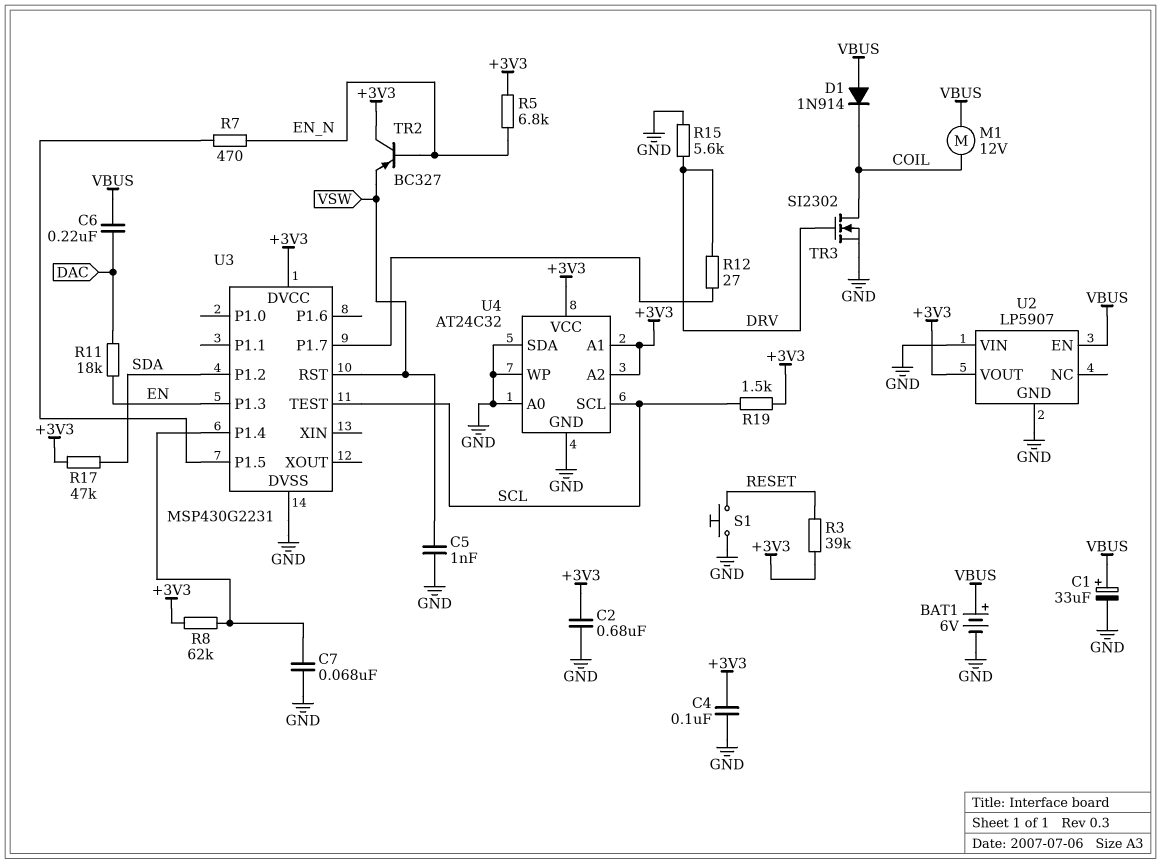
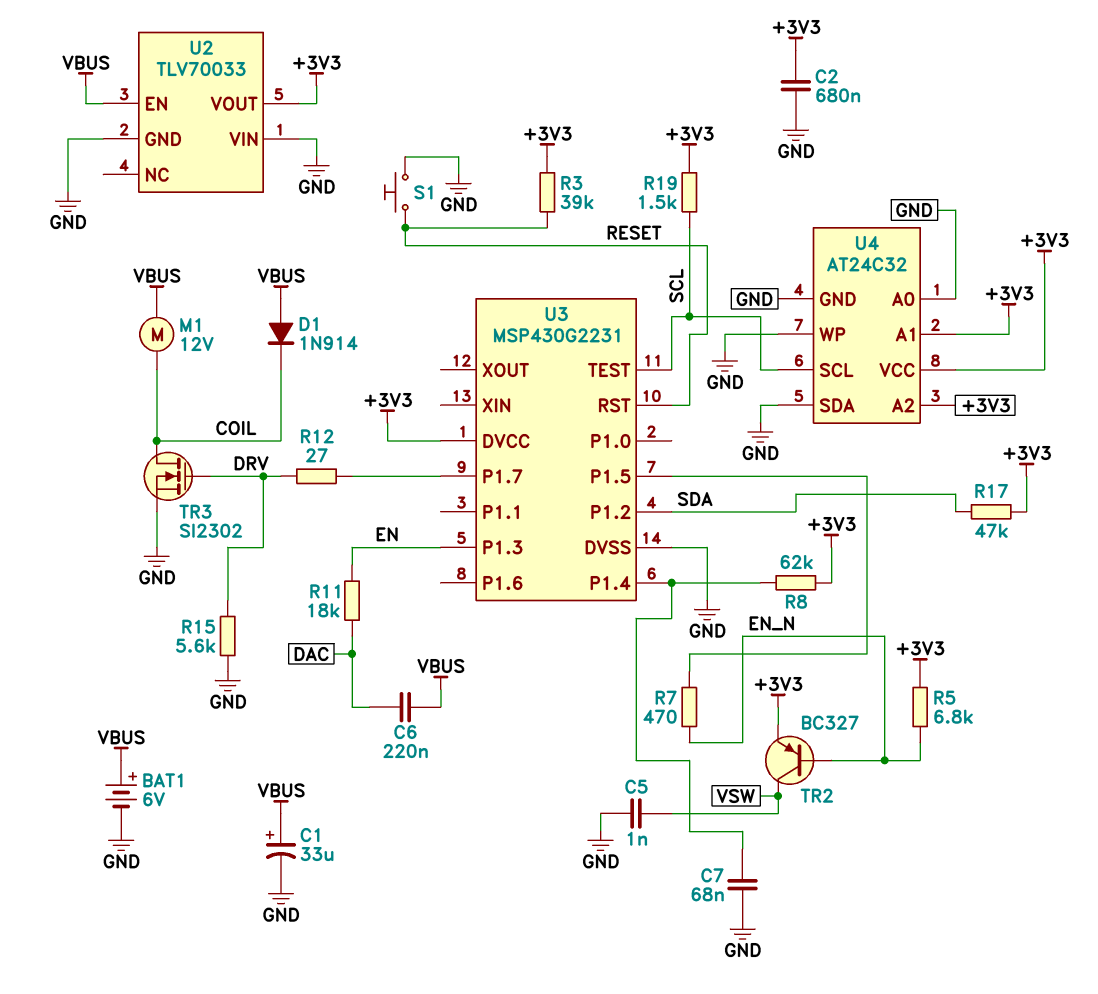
C4: 100nF (+3V3, GND) -> none
TR2: PNP BC327 (B EN_N, C +3V3, E VSW) -> PNP BC327 (B EN_N, C VSW, E +3V3)
U2: LP5907 -> TLV70033
U3 pin RST: VSW -> RESET

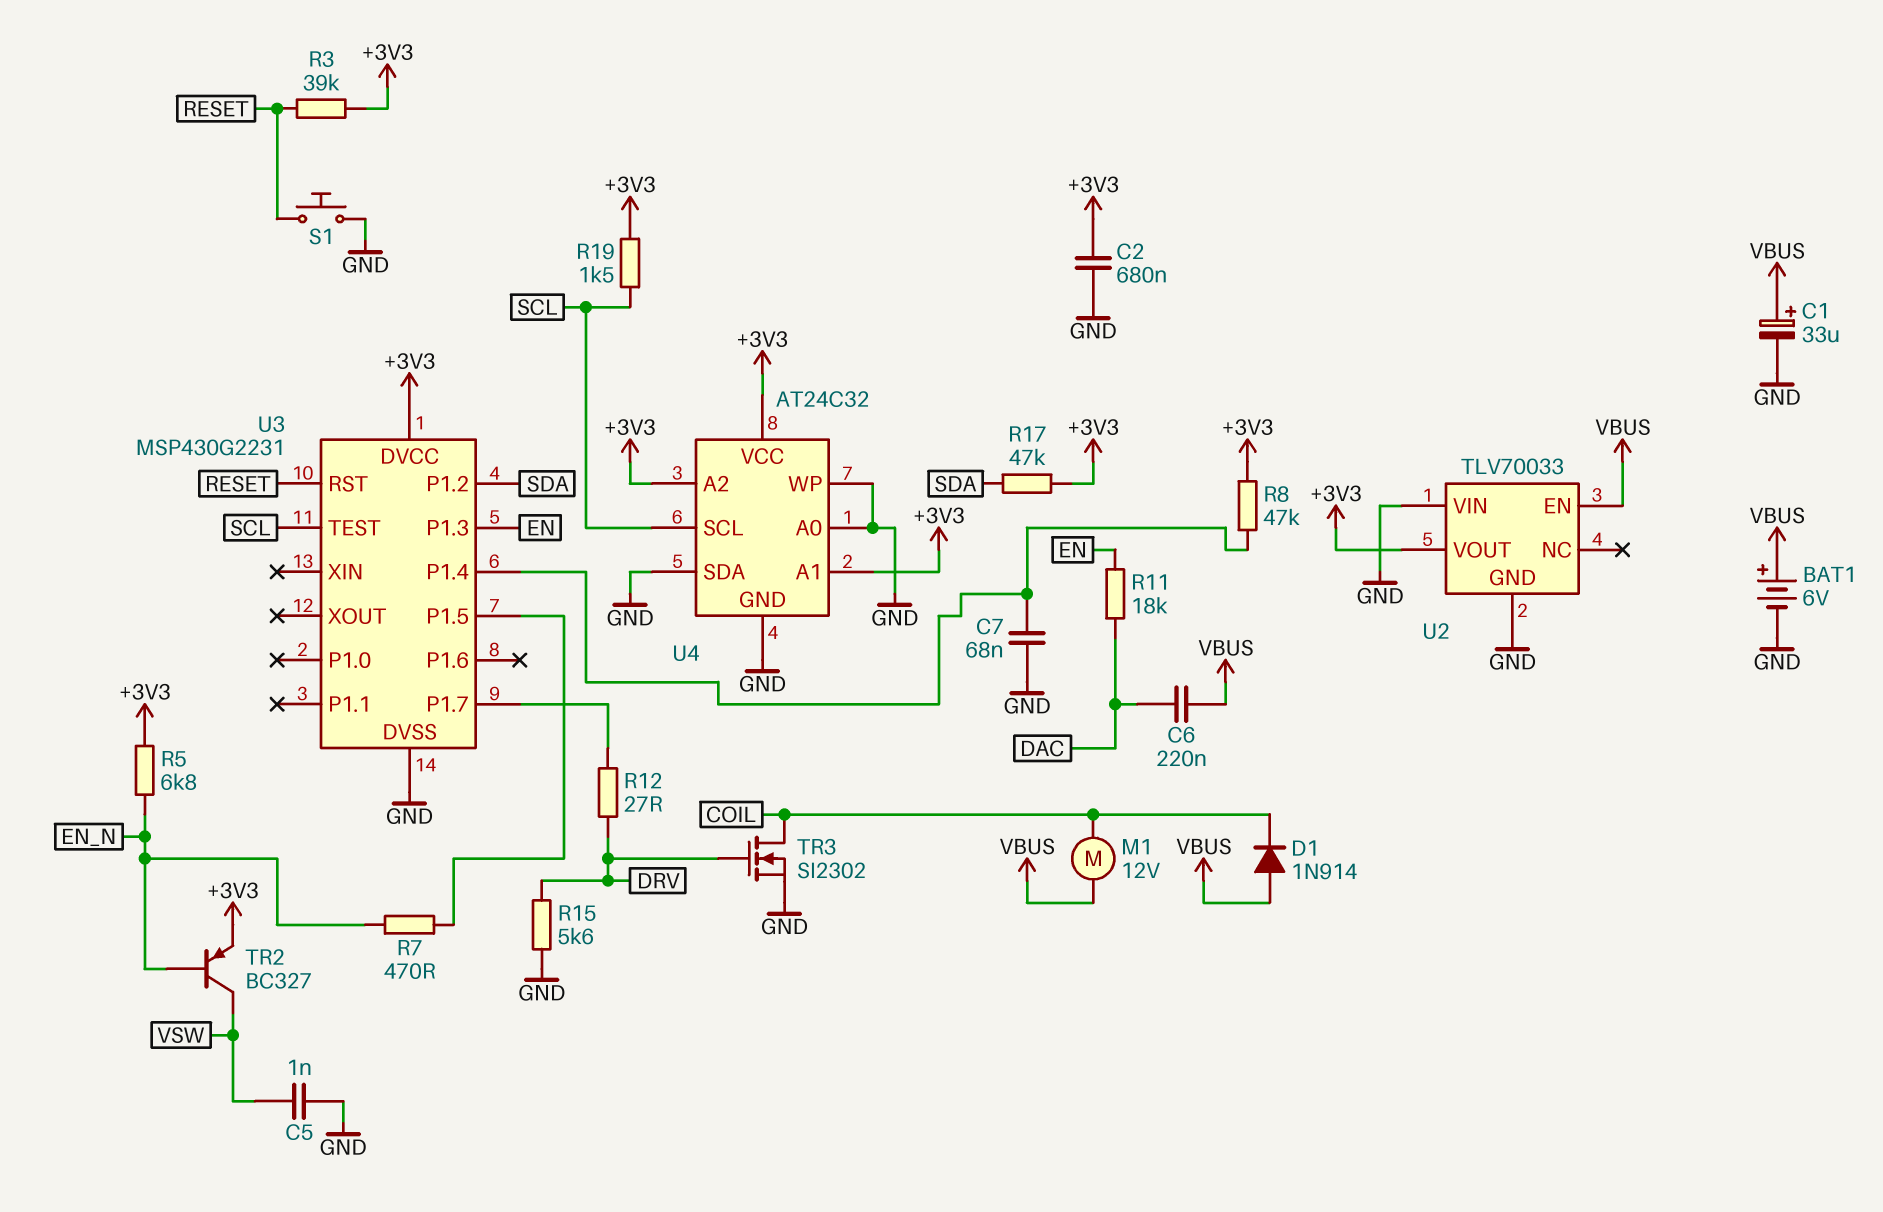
R8: 62k (+3V3, U3/P1.4) -> 47k (+3V3, U3/P1.4)

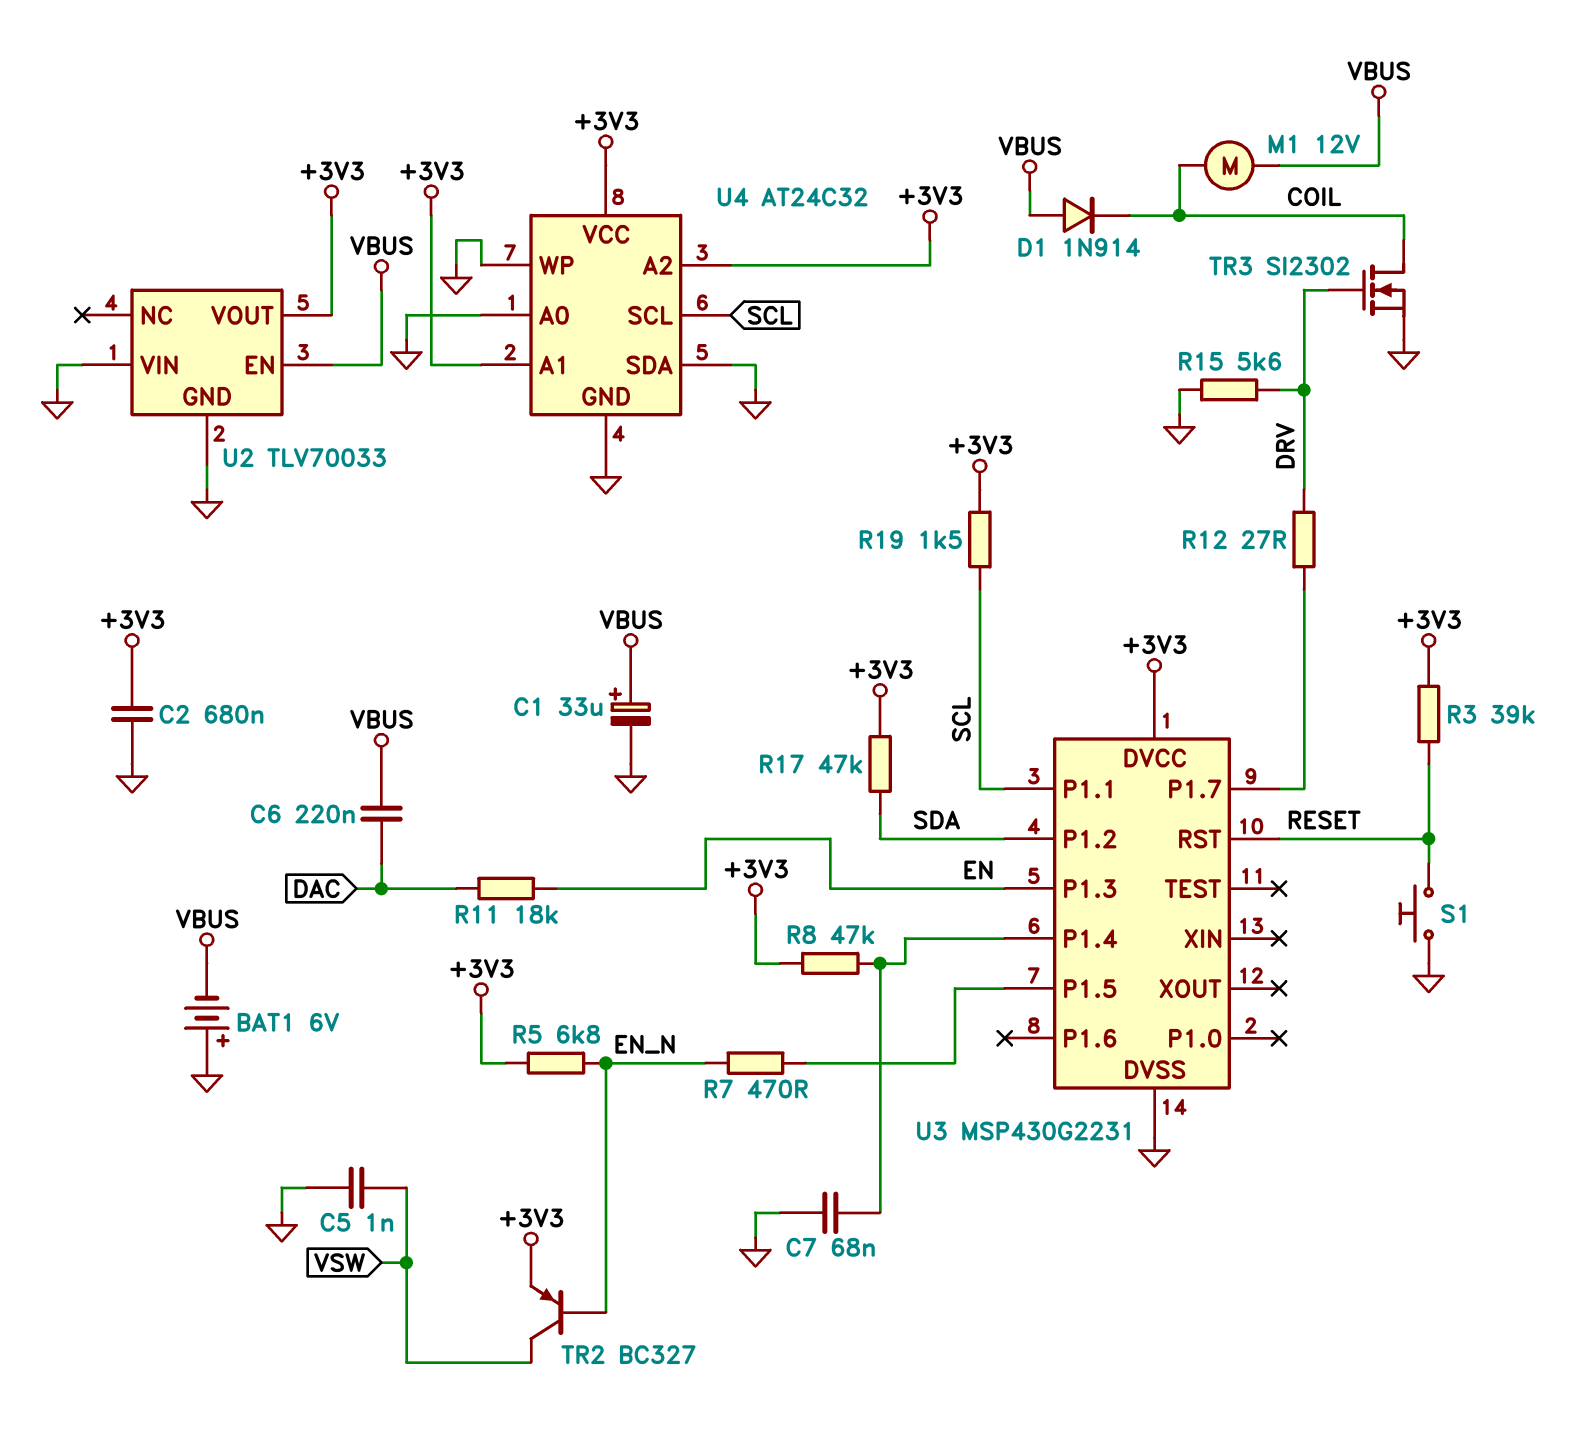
BAT1: 6V (plus VBUS, minus GND) -> 6V (plus GND, minus VBUS)
U3 pin P1.1: none -> SCL
U3 pin TEST: SCL -> none

